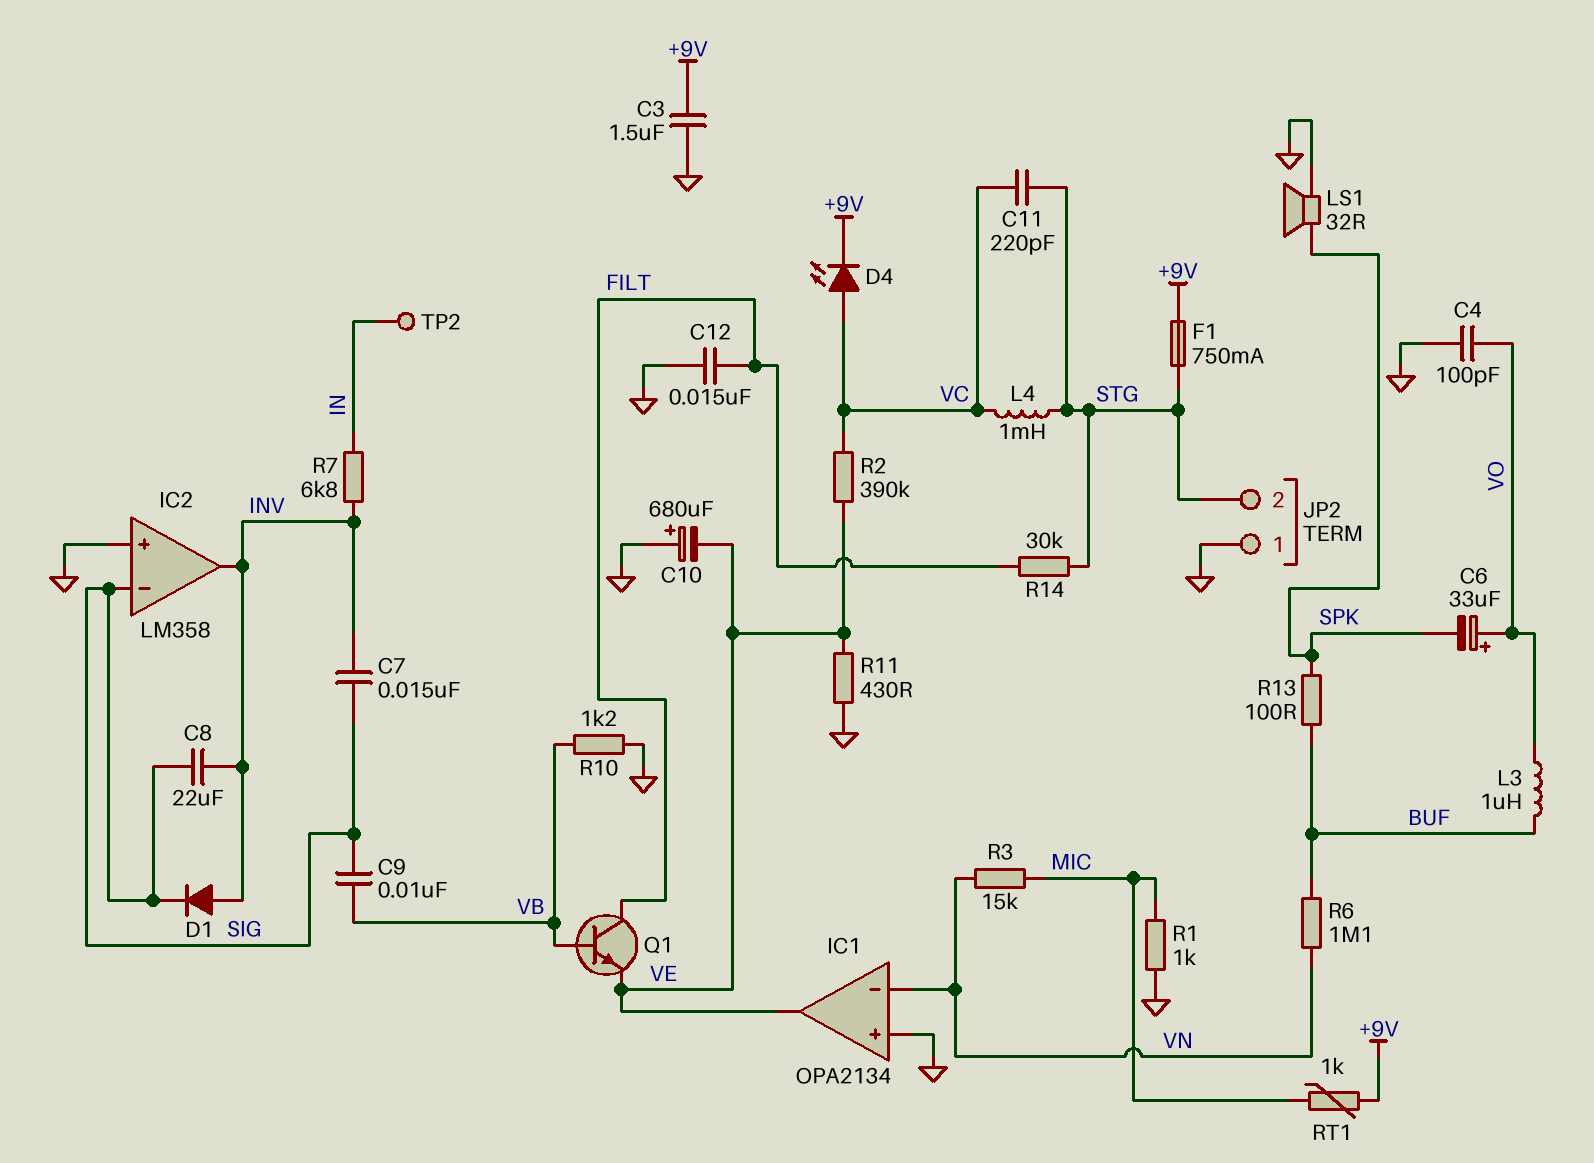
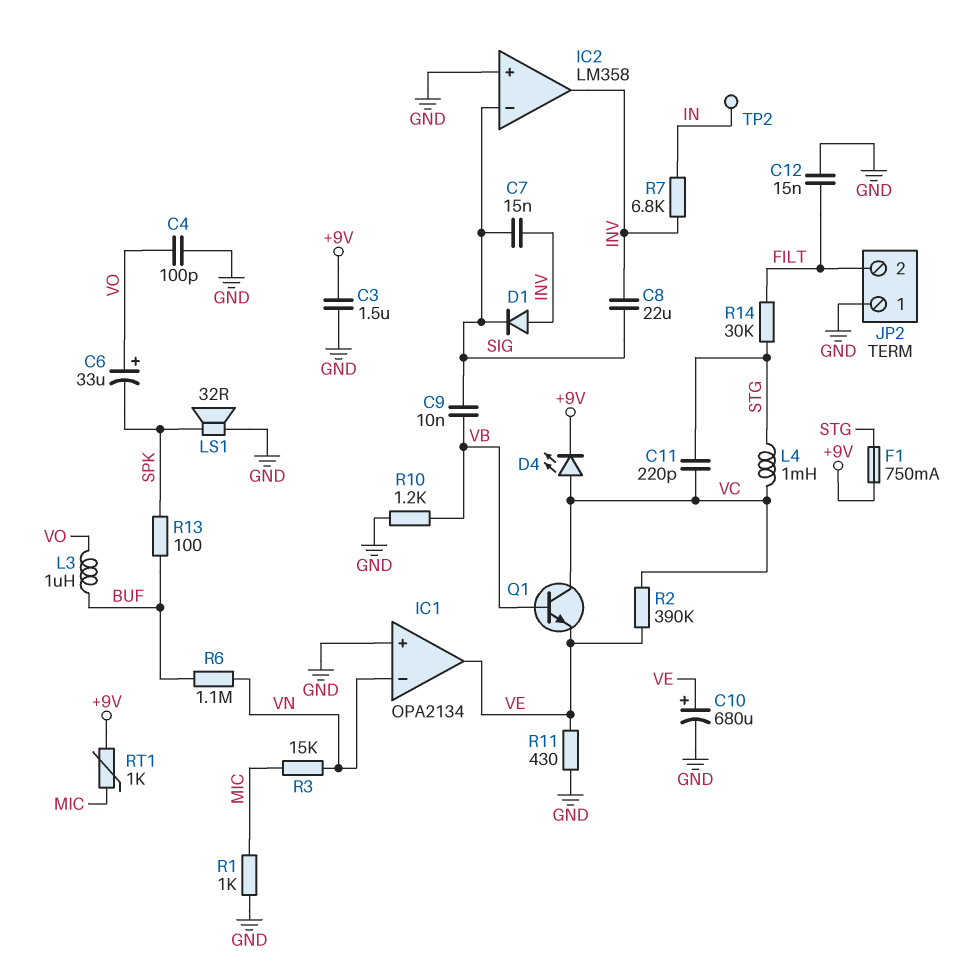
C10: 680uF (plus GND, minus VE) -> 680uF (plus VE, minus GND)
JP2 pin 2: STG -> FILT
Q1: NPN (B VB, C FILT, E VE) -> NPN (B VB, C VC, E VE)

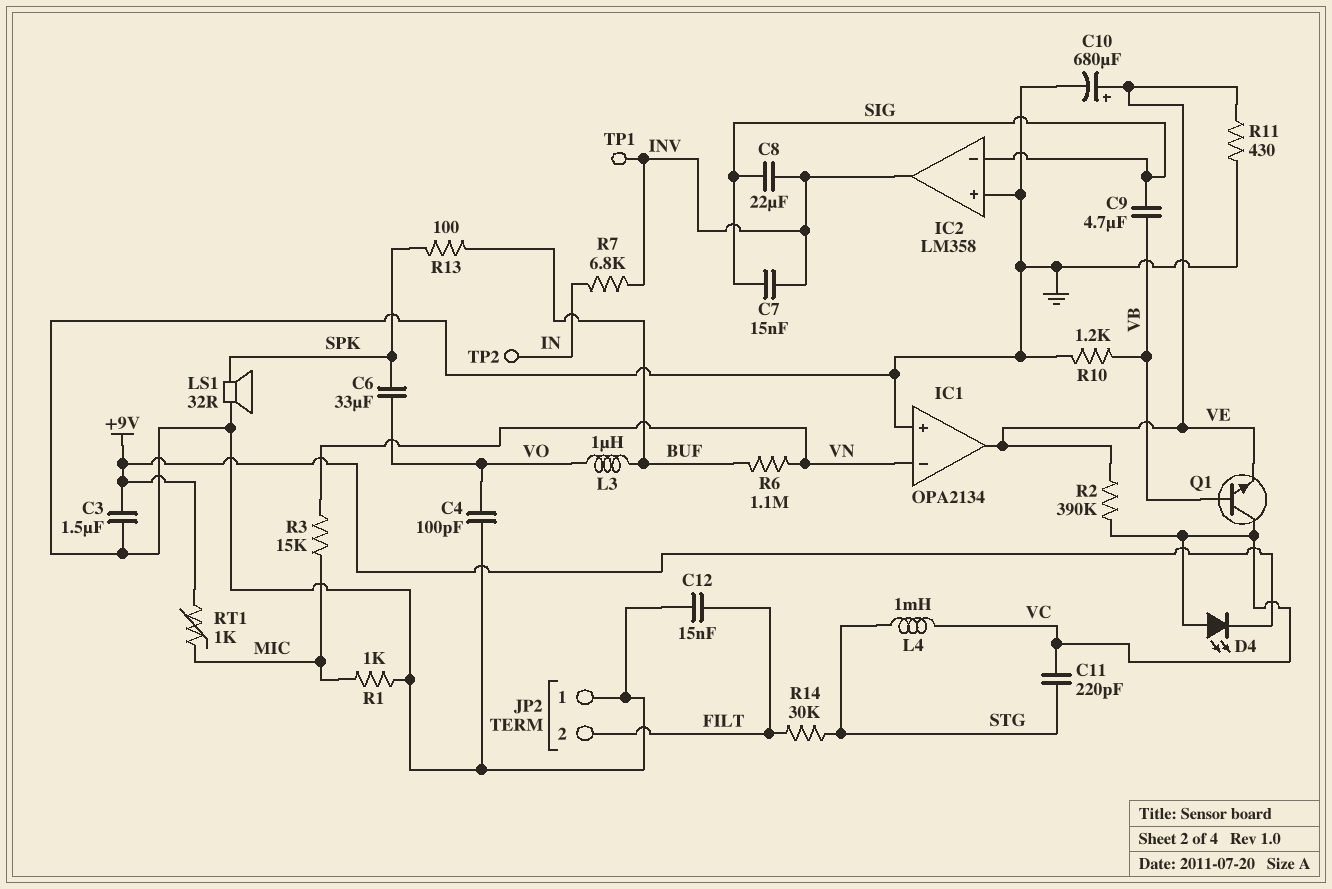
C6: 33uF (plus VO, minus SPK) -> 33uF (SPK, VO)
C9: 10nF (SIG, VB) -> 4.7uF (SIG, VB)
D1: diode (A INV, K SIG) -> none
F1: 750mA (+9V, STG) -> none
TP1: none -> test point (INV)

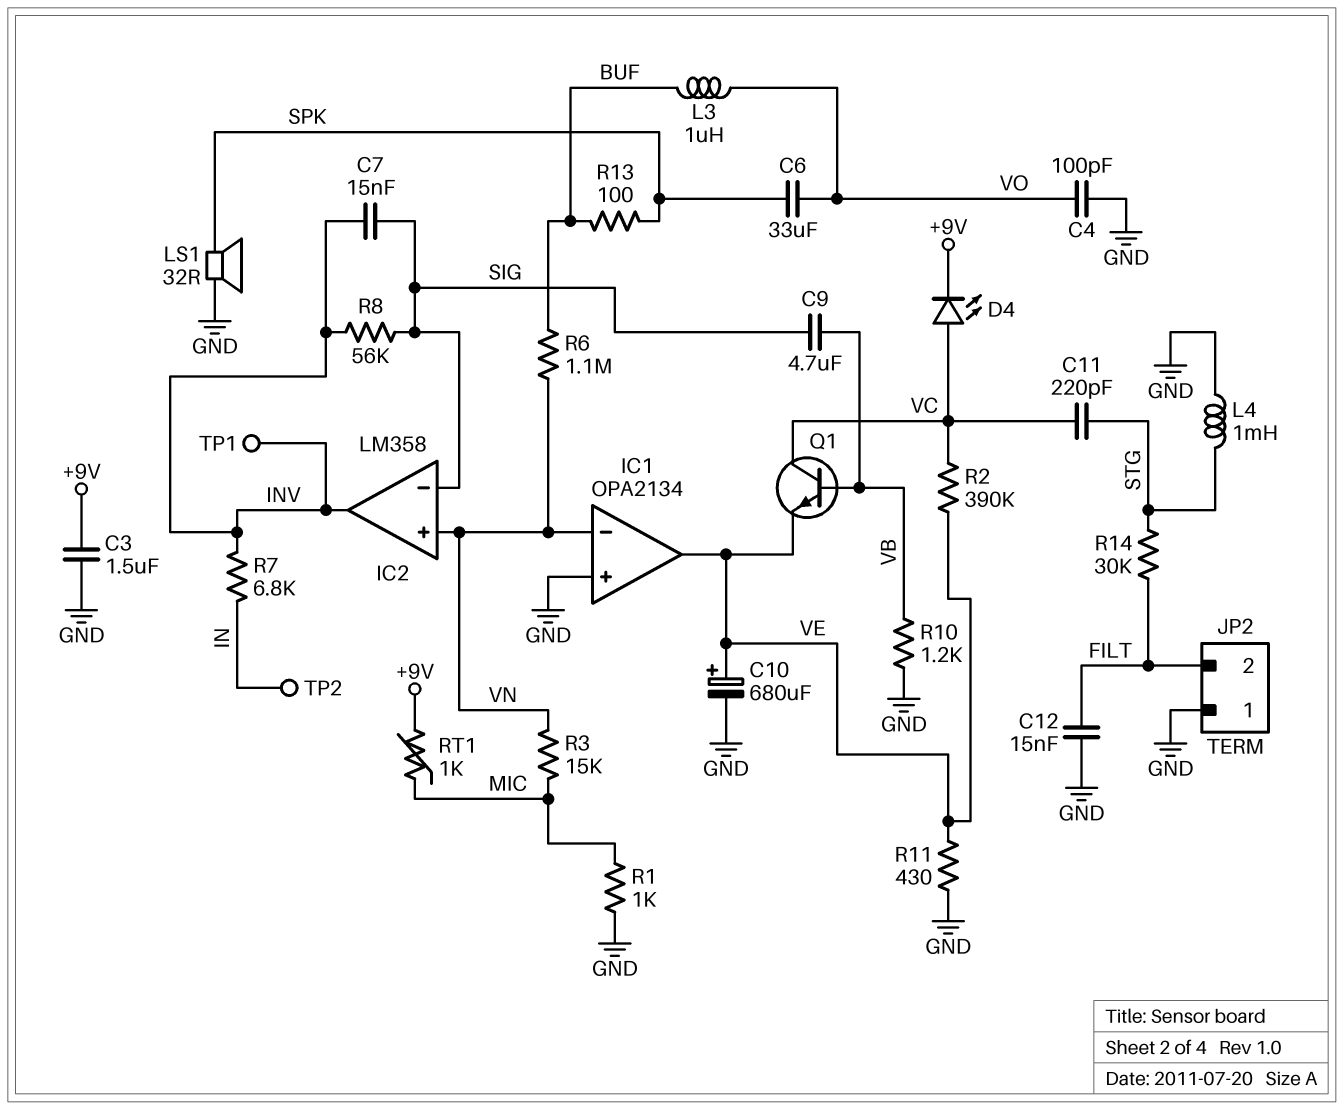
C8: 22uF (INV, SIG) -> none
IC2 pin in+: GND -> VN
L4: 1mH (STG, VC) -> 1mH (GND, STG)
R8: none -> 56k (INV, SIG)

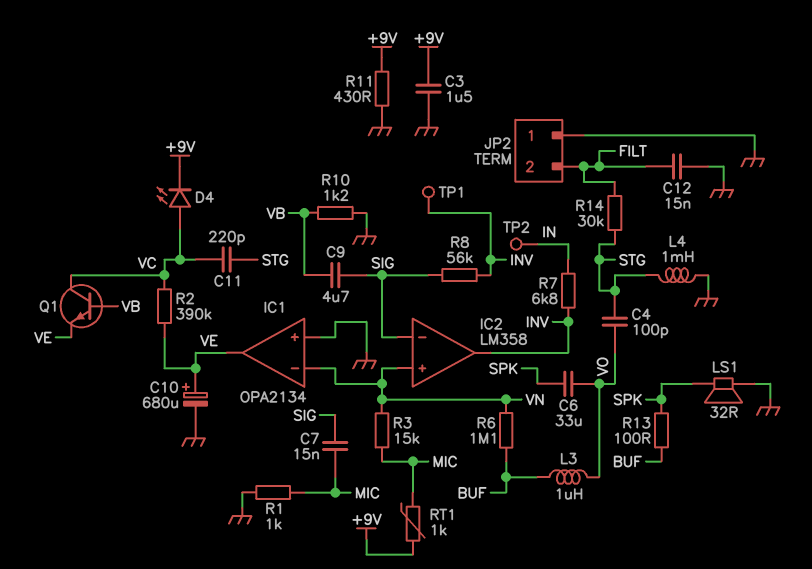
C4: 100pF (GND, VO) -> 100pF (STG, VO)
C7: 15nF (INV, SIG) -> 15nF (MIC, SIG)
R11: 430 (GND, VE) -> 430 (+9V, GND)

